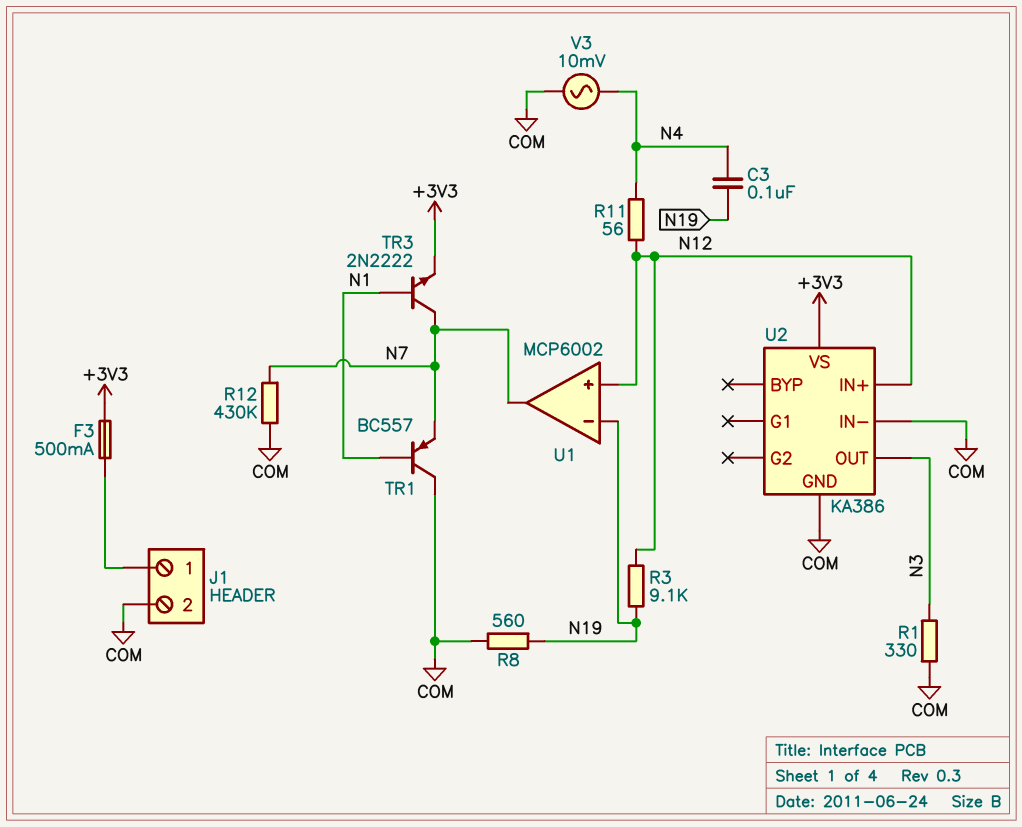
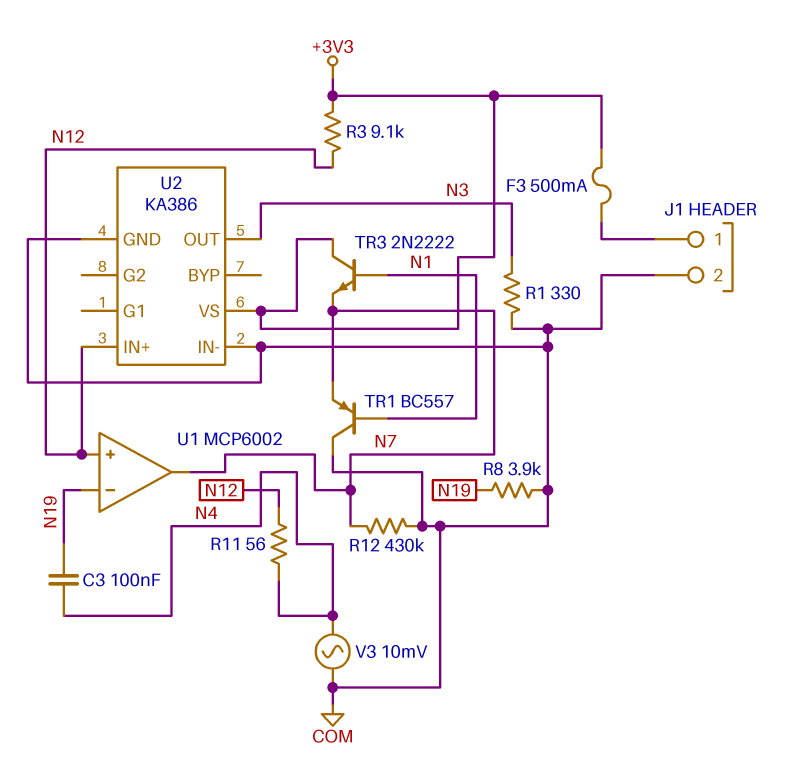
R3: 9.1k (N12, N19) -> 9.1k (+3V3, N12)
R8: 560 (COM, N19) -> 3.9k (COM, N19)
TR3: NPN 2N2222 (B N1, C N7, E +3V3) -> NPN 2N2222 (B N1, C +3V3, E N7)

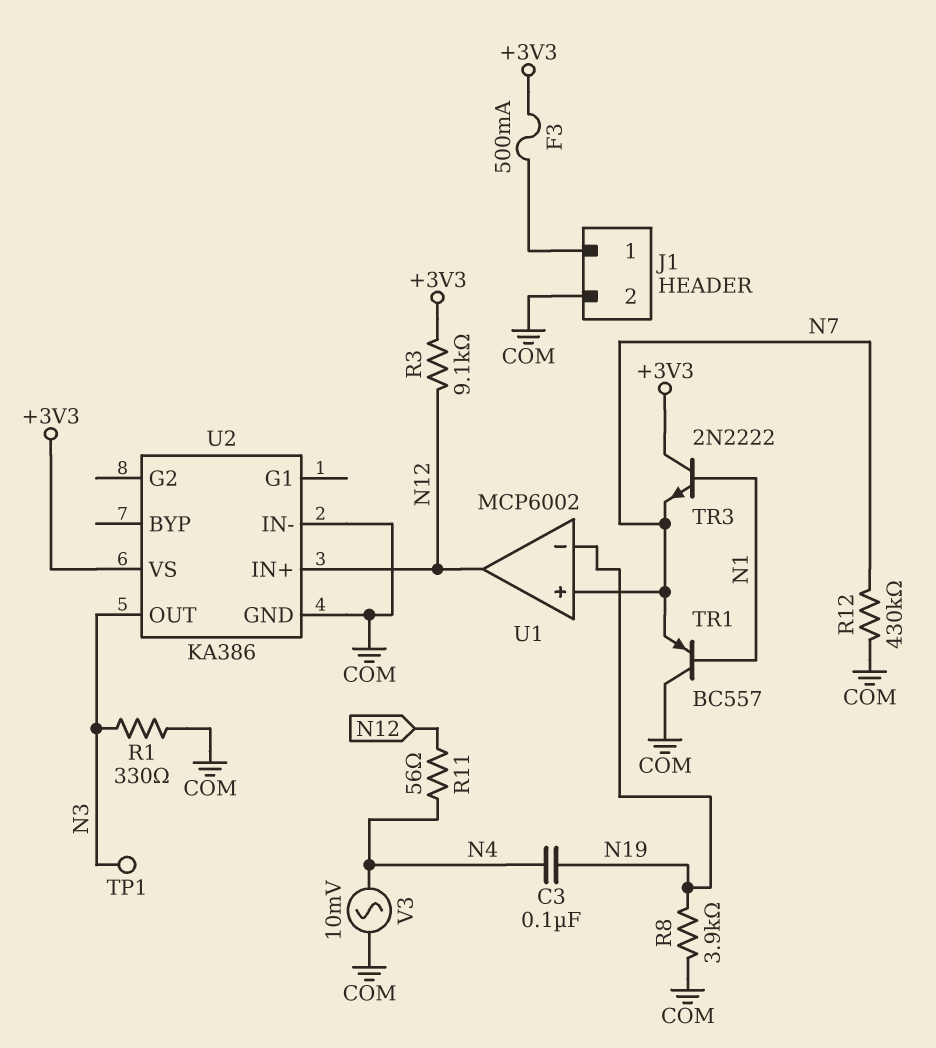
TP1: none -> test point (N3)
U1 pin in+: N12 -> N7
U1 pin out: N7 -> N12

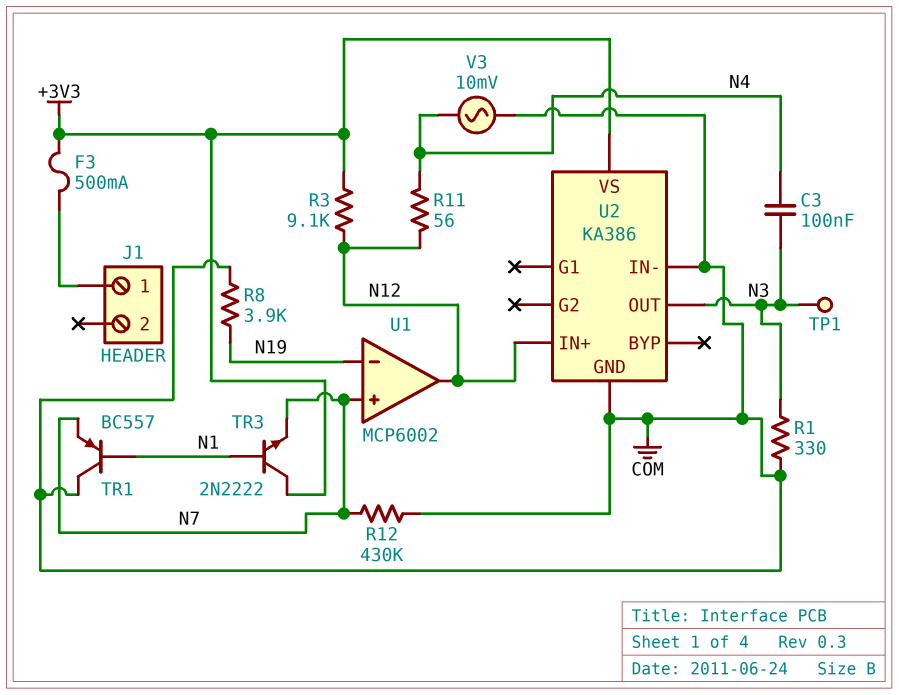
C3: 100nF (N4, N19) -> 100nF (N3, N4)
J1 pin 2: COM -> none

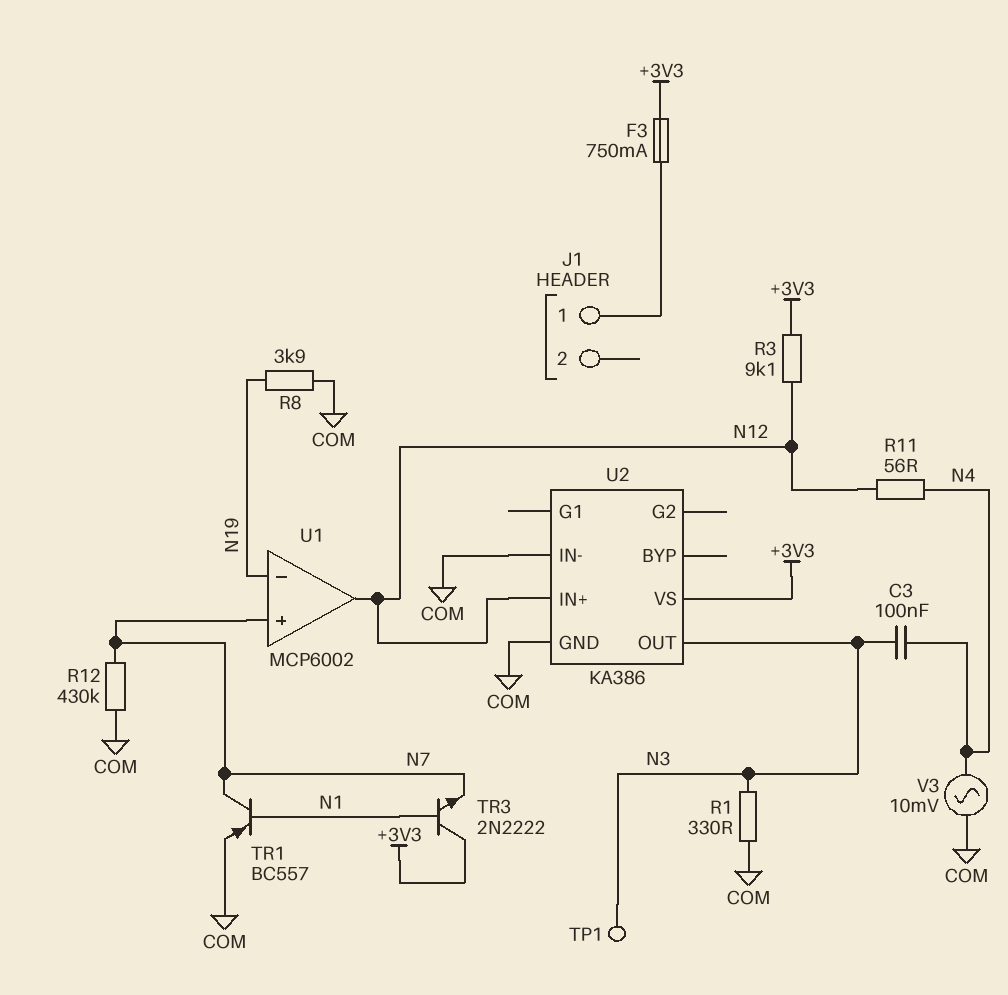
F3: 500mA (+3V3, J1/1) -> 750mA (+3V3, J1/1)
TR1: PNP BC557 (B N1, C COM, E N7) -> PNP BC557 (B N1, C N7, E COM)

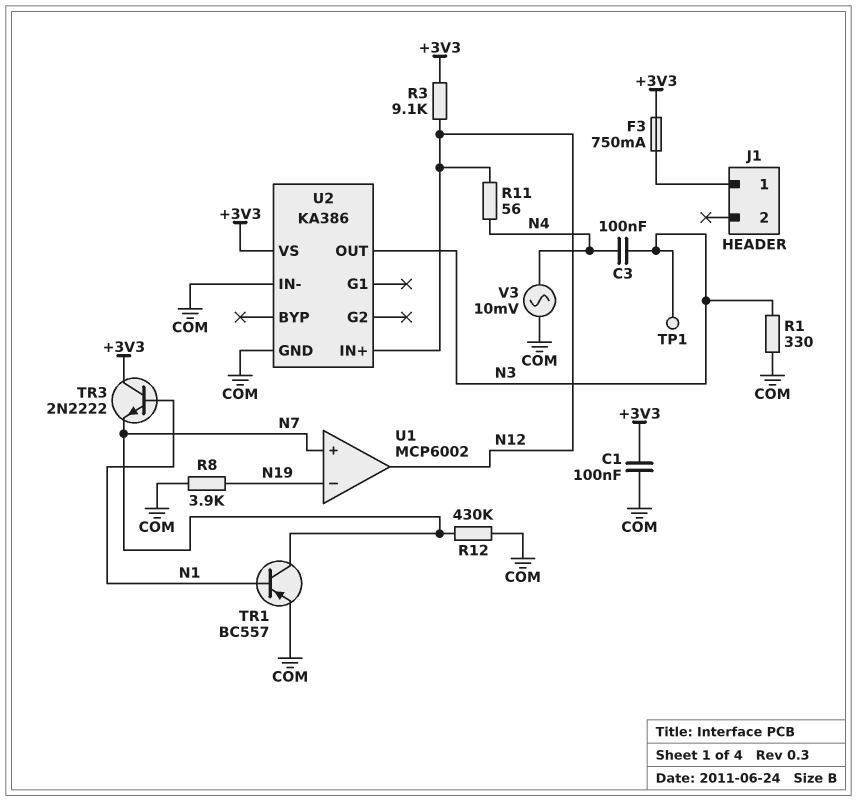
C1: none -> 100nF (+3V3, COM)

